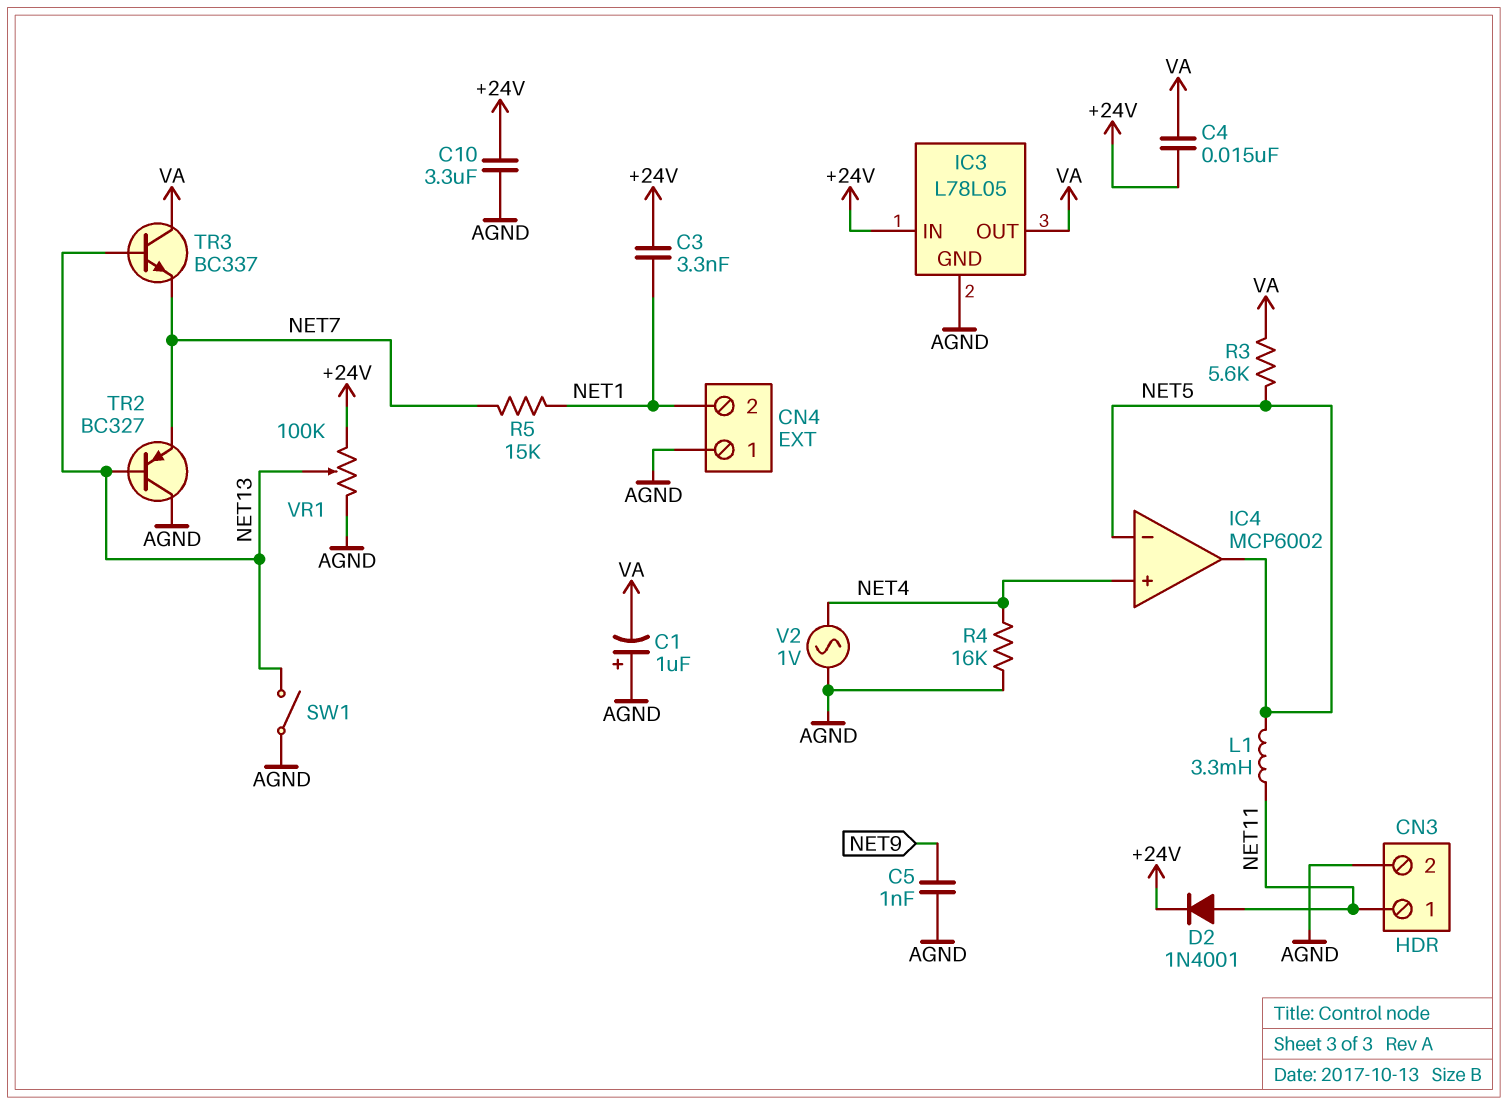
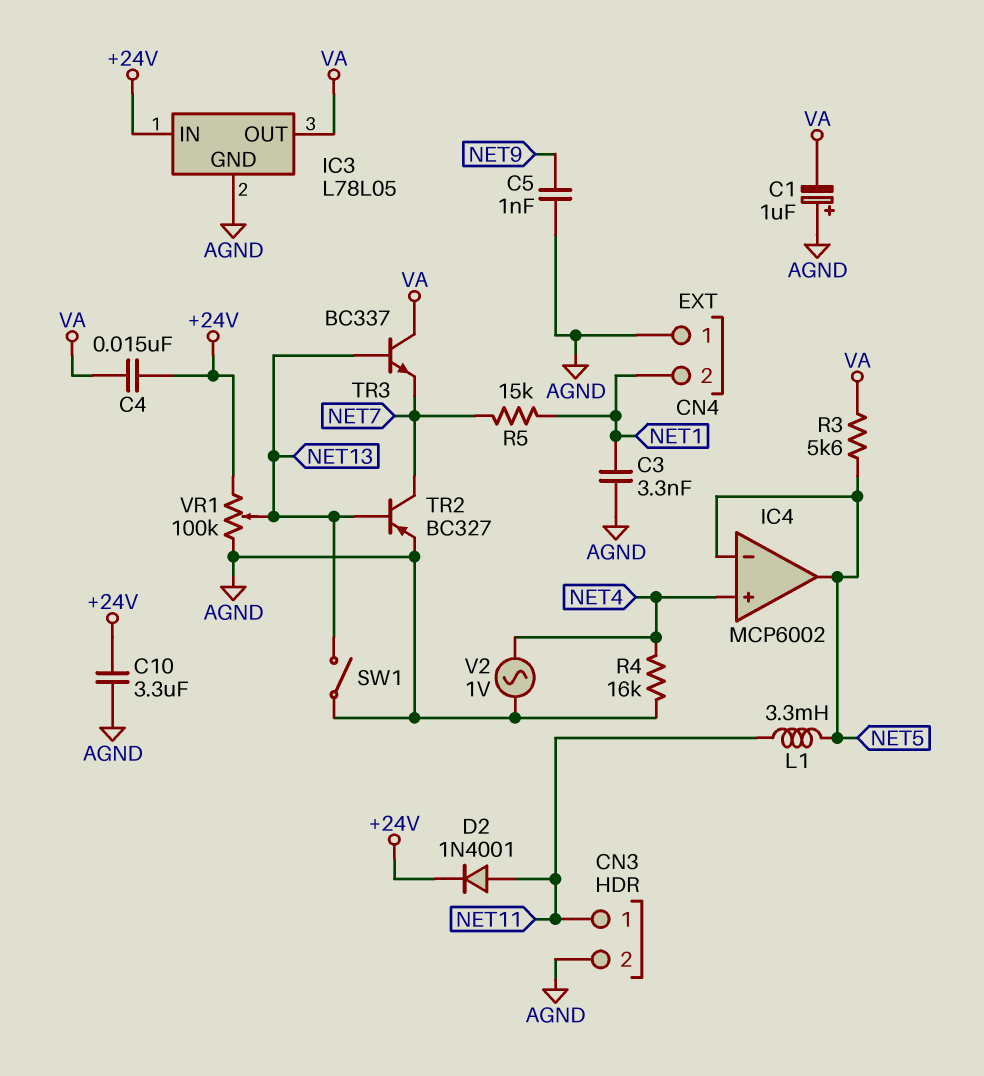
C3: 3.3nF (+24V, NET1) -> 3.3nF (AGND, NET1)
TR2: PNP BC327 (B NET13, C AGND, E NET7) -> PNP BC327 (B NET13, C NET7, E AGND)

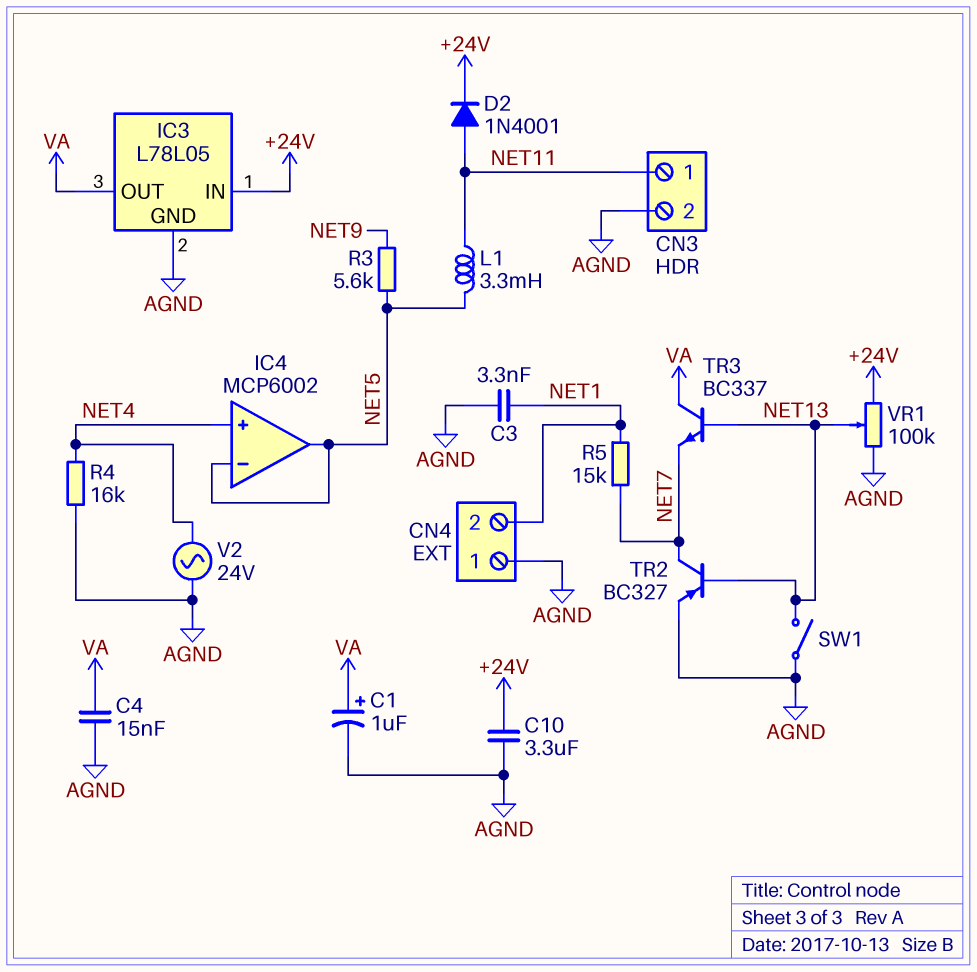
C1: 1uF (plus AGND, minus VA) -> 1uF (plus VA, minus AGND)
C4: 15nF (+24V, VA) -> 15nF (AGND, VA)
C5: 1nF (AGND, NET9) -> none
R3: 5.6k (NET5, VA) -> 5.6k (NET5, NET9)
V2: AC 1V (AGND, NET4) -> AC 24V (AGND, NET4)

